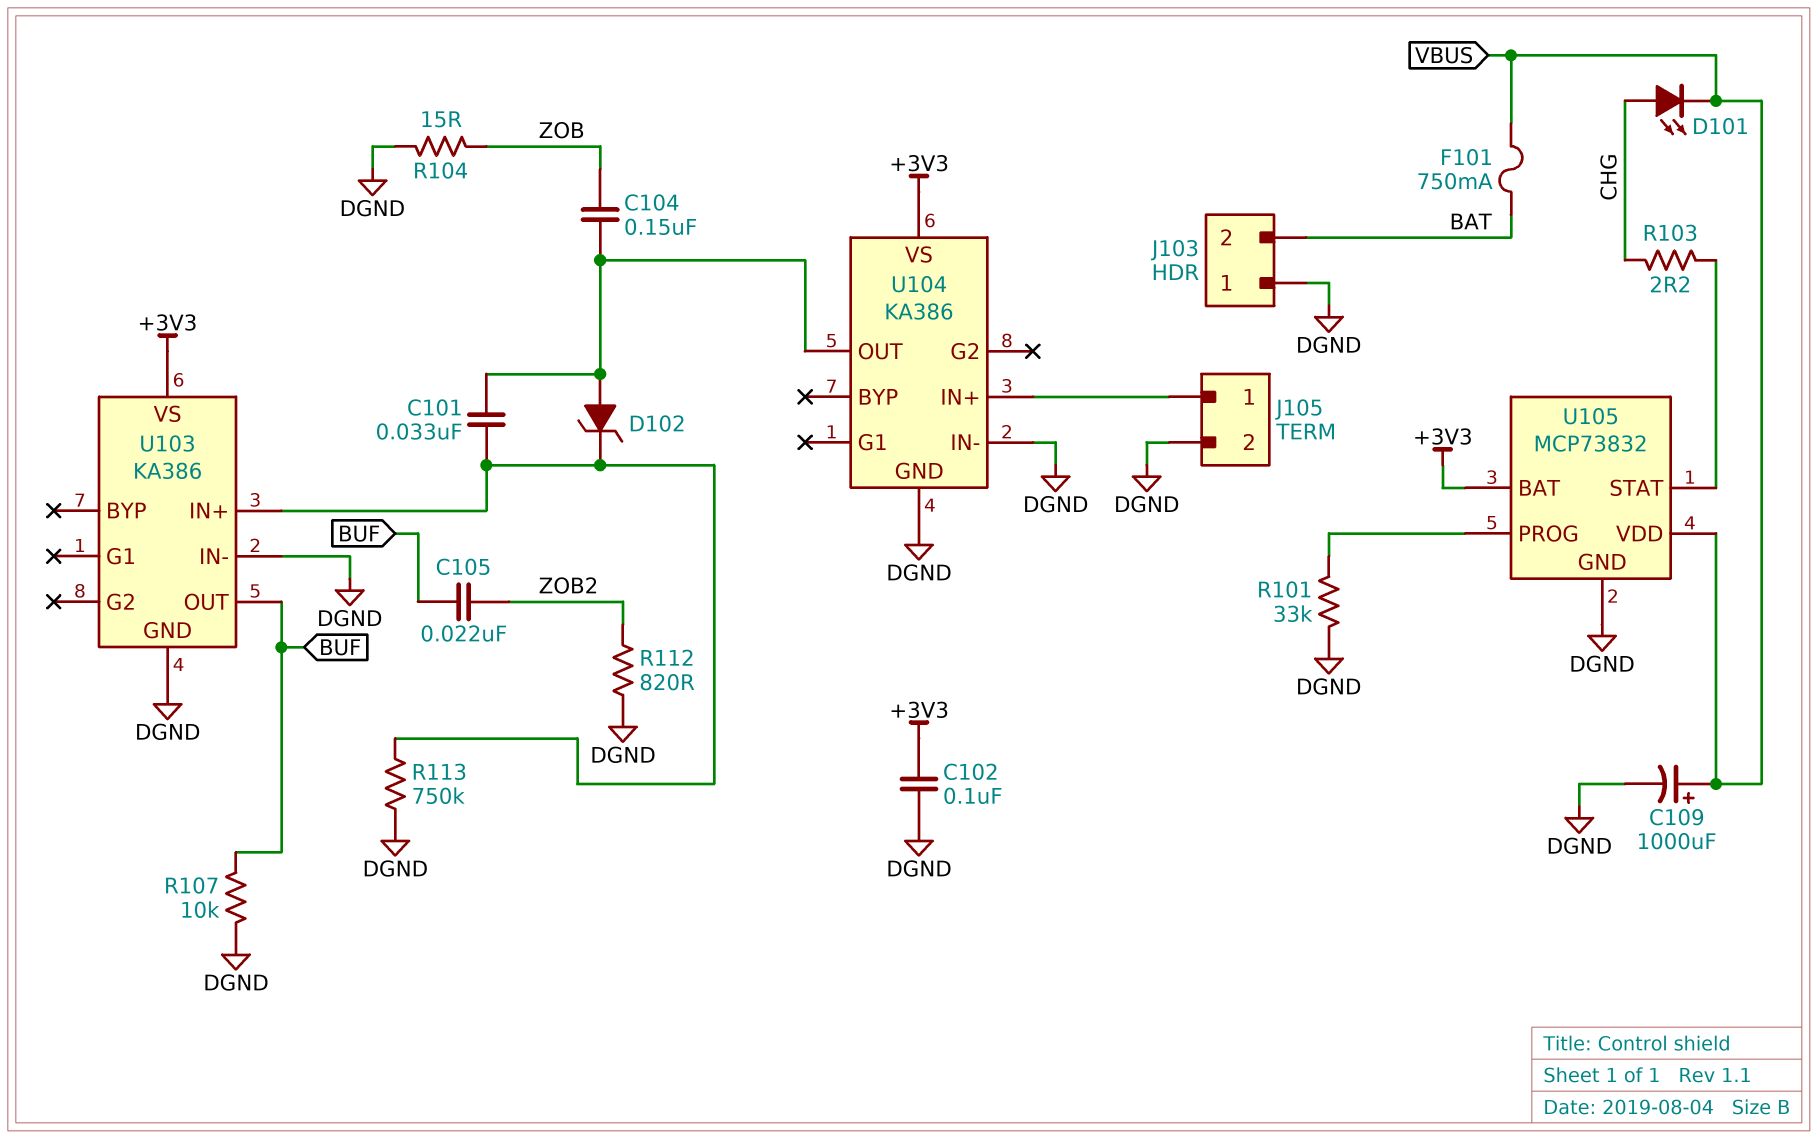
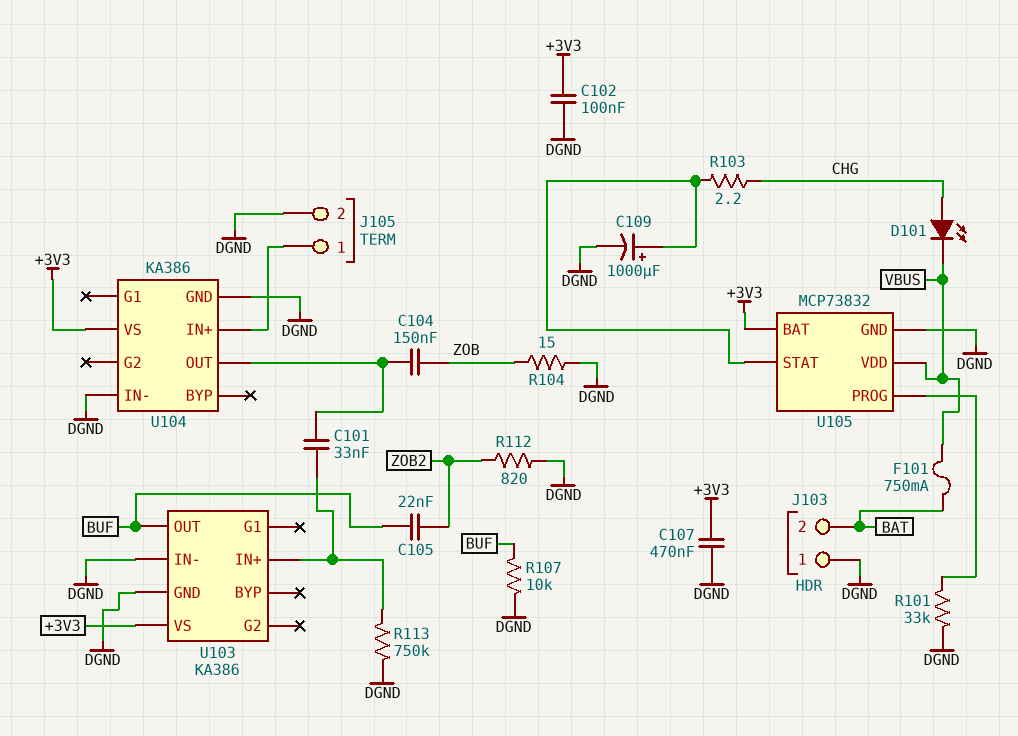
C107: none -> 470nF (+3V3, DGND)
C109: 1000uF (plus VBUS, minus DGND) -> 1000uF (plus U105/STAT, minus DGND)
D102: zener (A U104/OUT, K U103/IN+) -> none

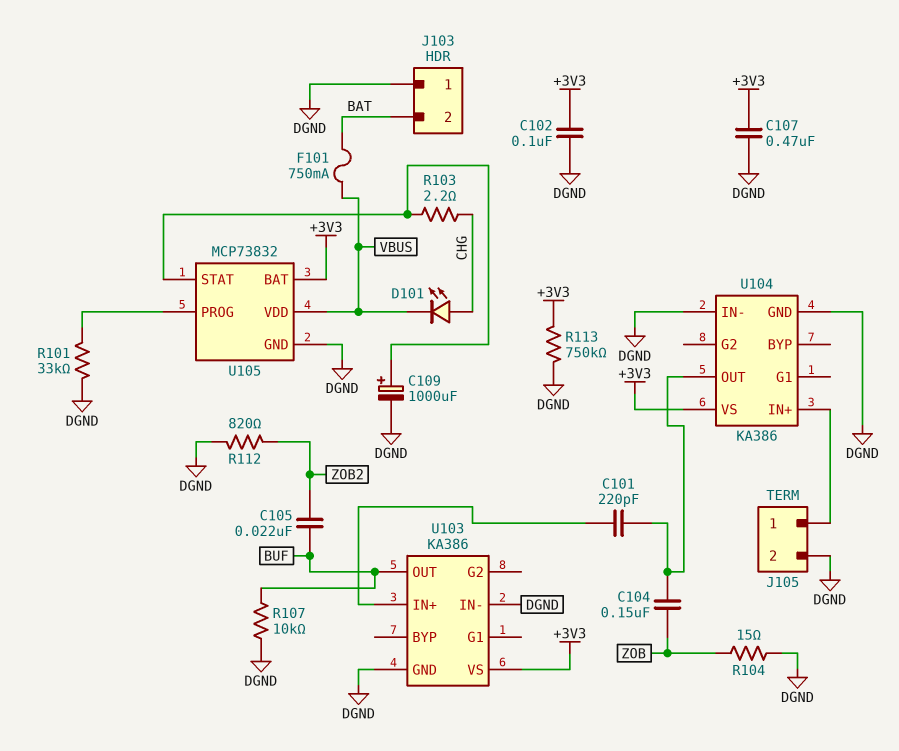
C101: 33nF (U103/IN+, U104/OUT) -> 220pF (U103/IN+, U104/OUT)
R113: 750k (DGND, U103/IN+) -> 750k (+3V3, DGND)

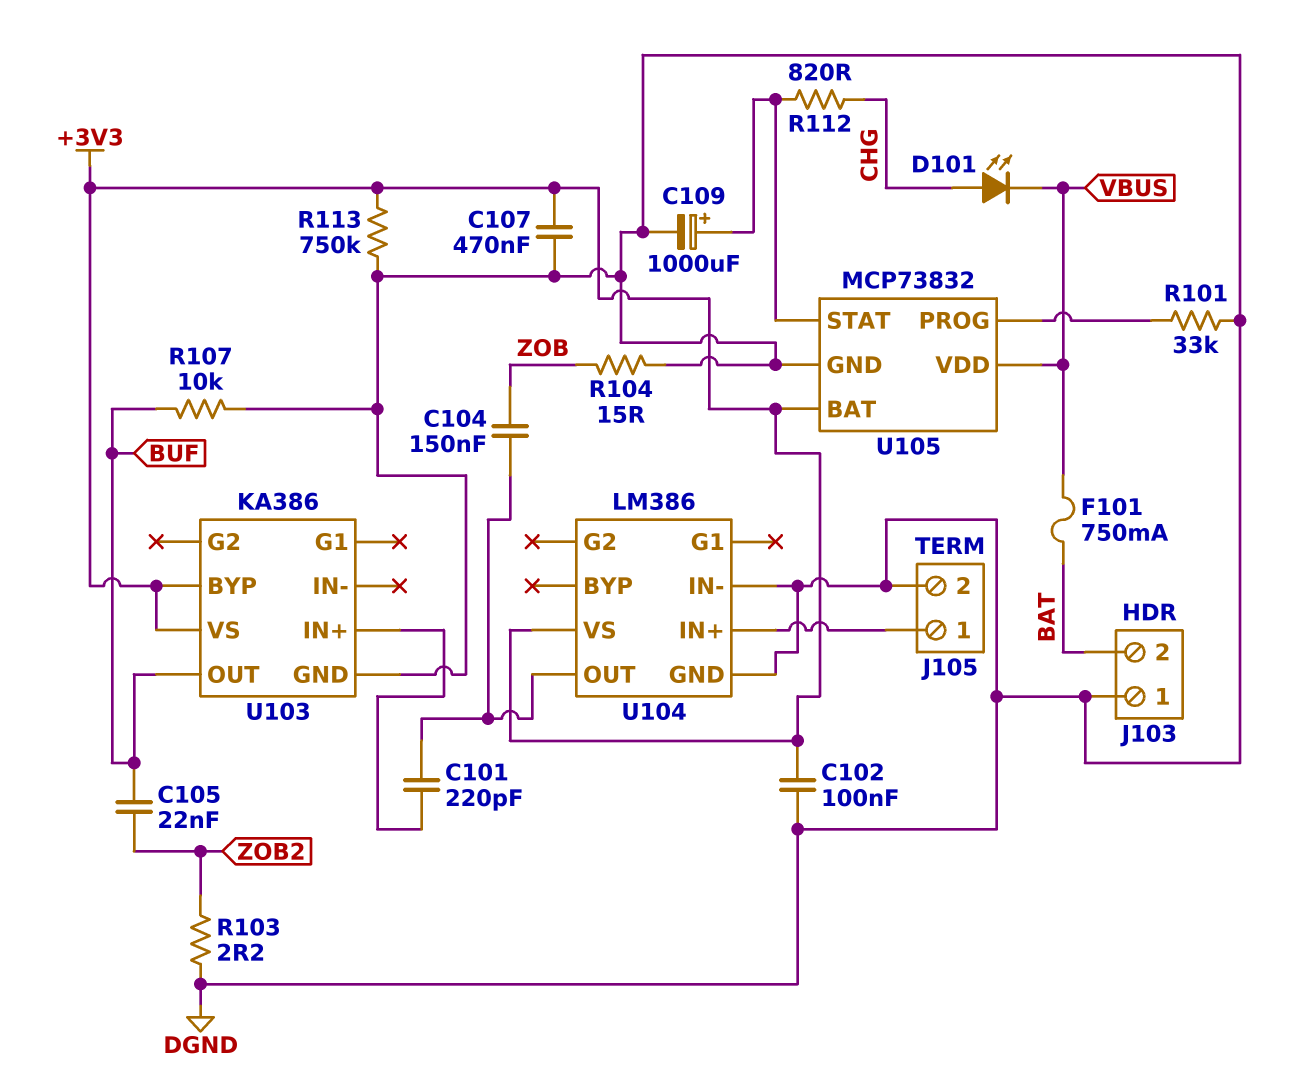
R103: 2.2 (CHG, U105/STAT) -> 2.2 (DGND, ZOB2)
R112: 820 (DGND, ZOB2) -> 820 (CHG, U105/STAT)
U103 pin BYP: none -> +3V3
U103 pin IN-: DGND -> none
U104: KA386 -> LM386

